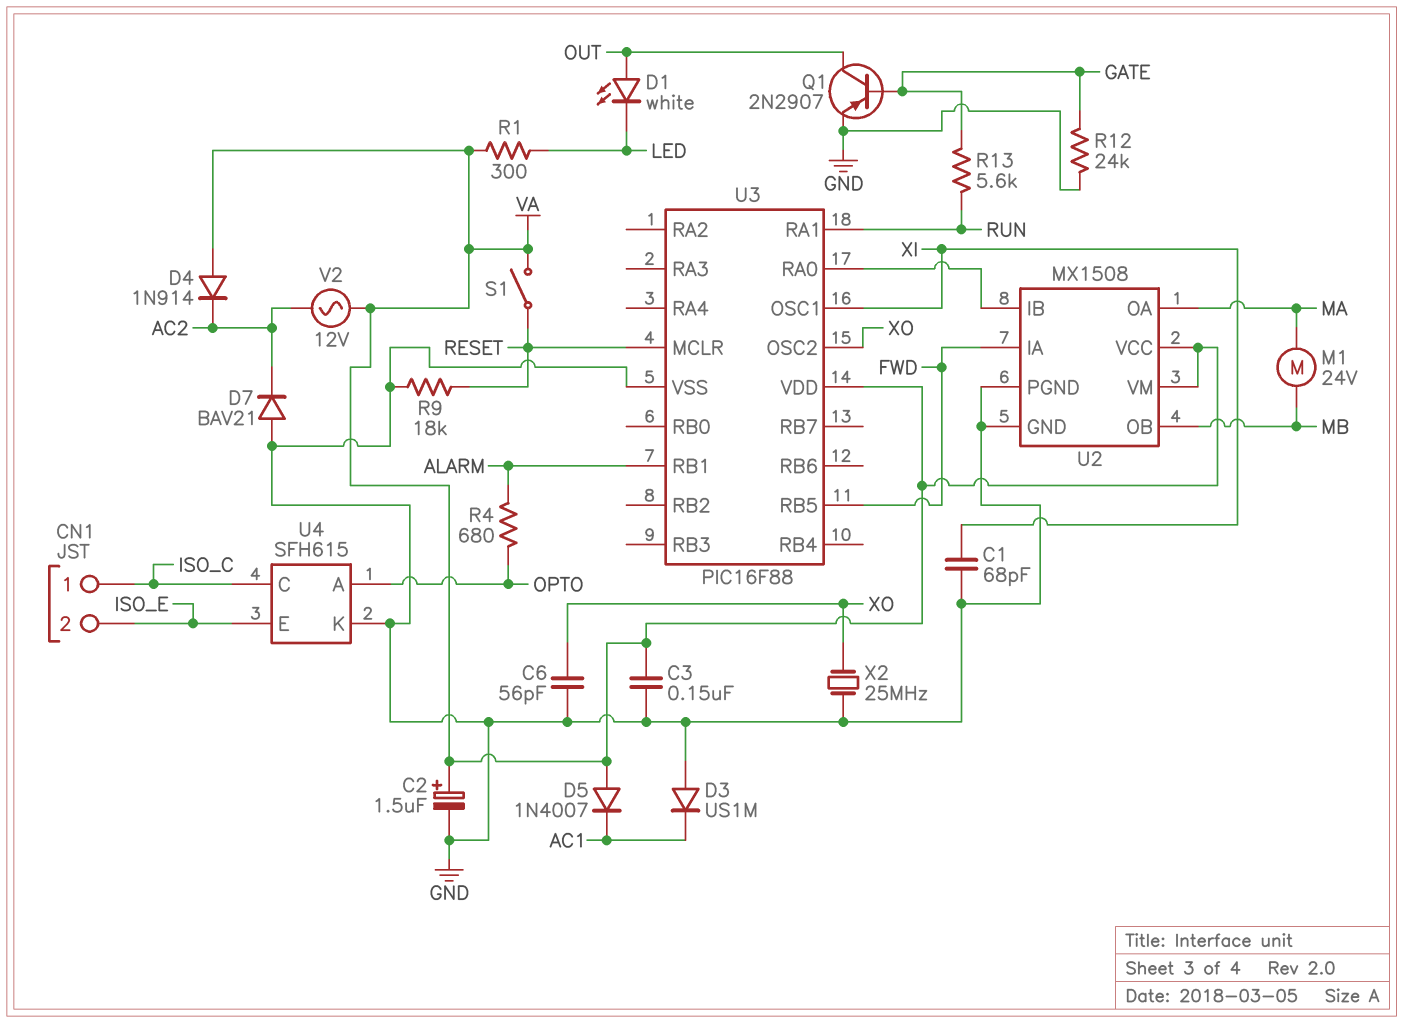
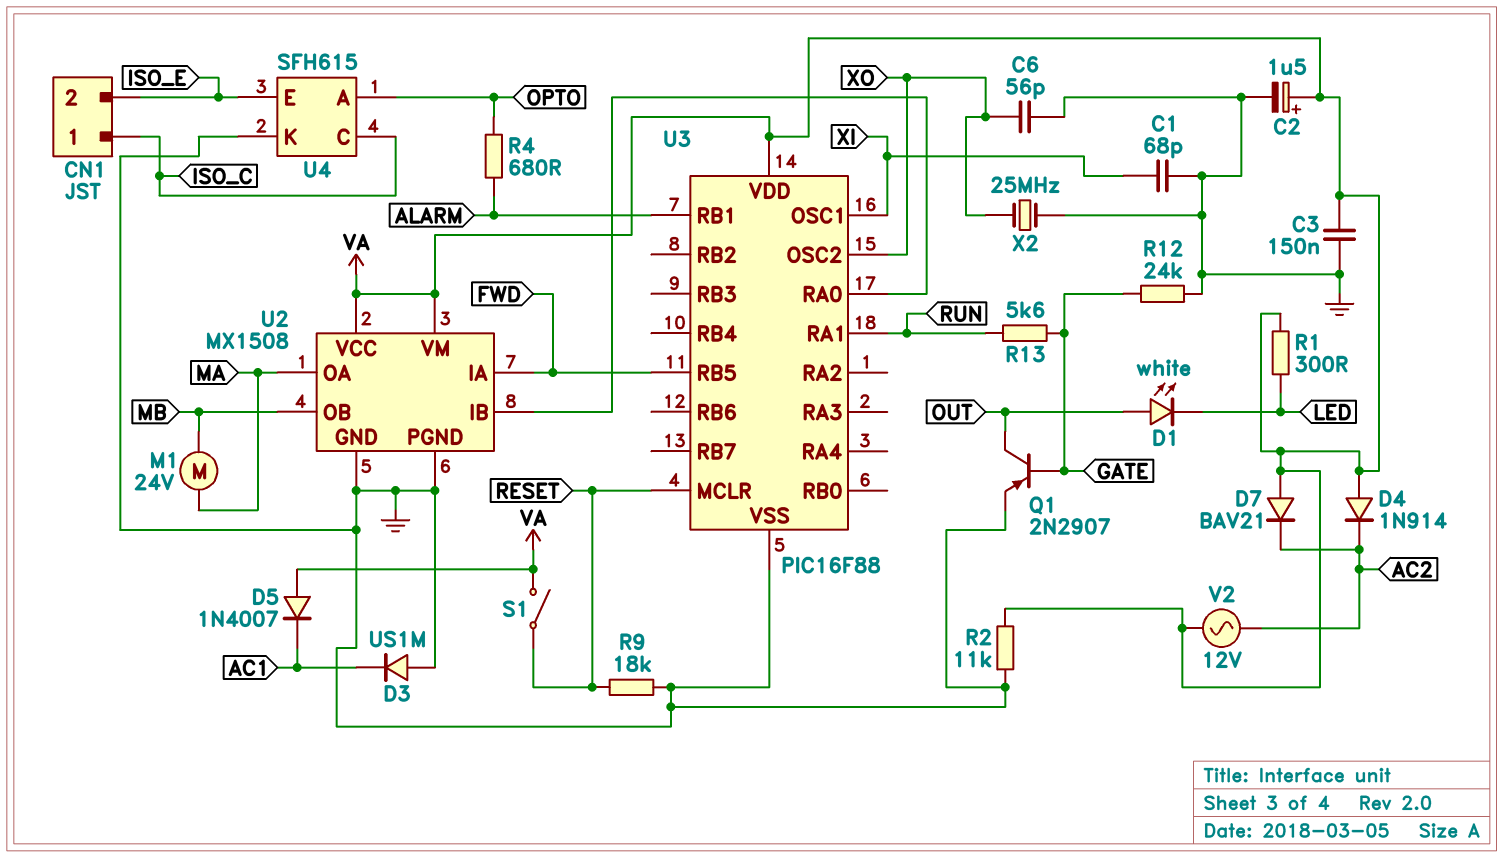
D7: diode BAV21 (A GND, K AC2) -> diode BAV21 (A VA, K AC2)
R2: none -> 11k (GND, VA)

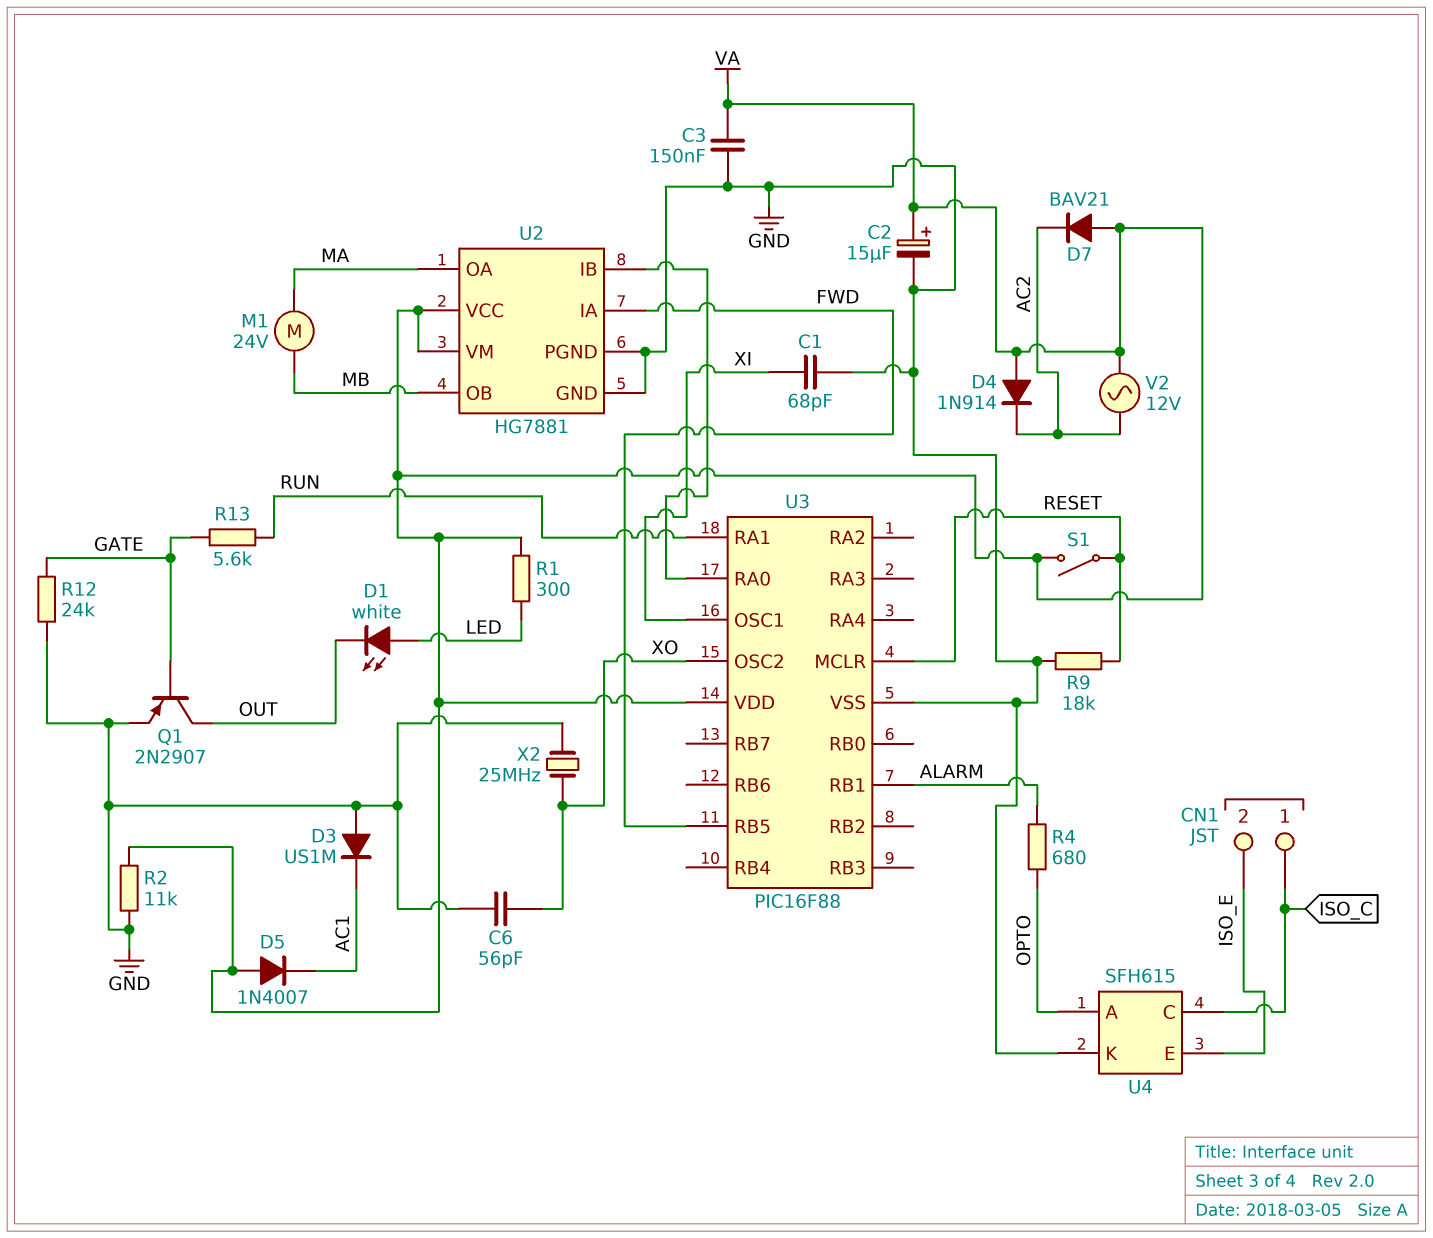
C2: 1.5uF (plus VA, minus GND) -> 15uF (plus VA, minus GND)
D1: LED white (A OUT, K LED) -> LED white (A LED, K OUT)
U2: MX1508 -> HG7881

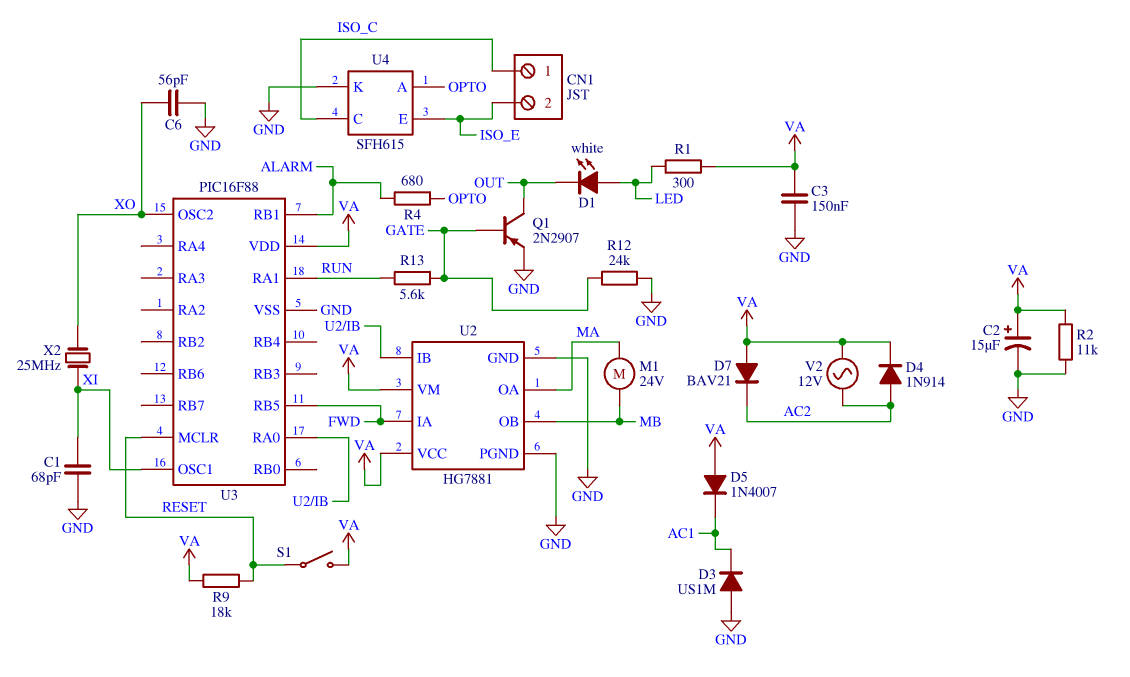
D4: diode 1N914 (A VA, K AC2) -> diode 1N914 (A AC2, K VA)
R9: 18k (GND, RESET) -> 18k (RESET, VA)
X2: 25MHz (GND, XO) -> 25MHz (XI, XO)

